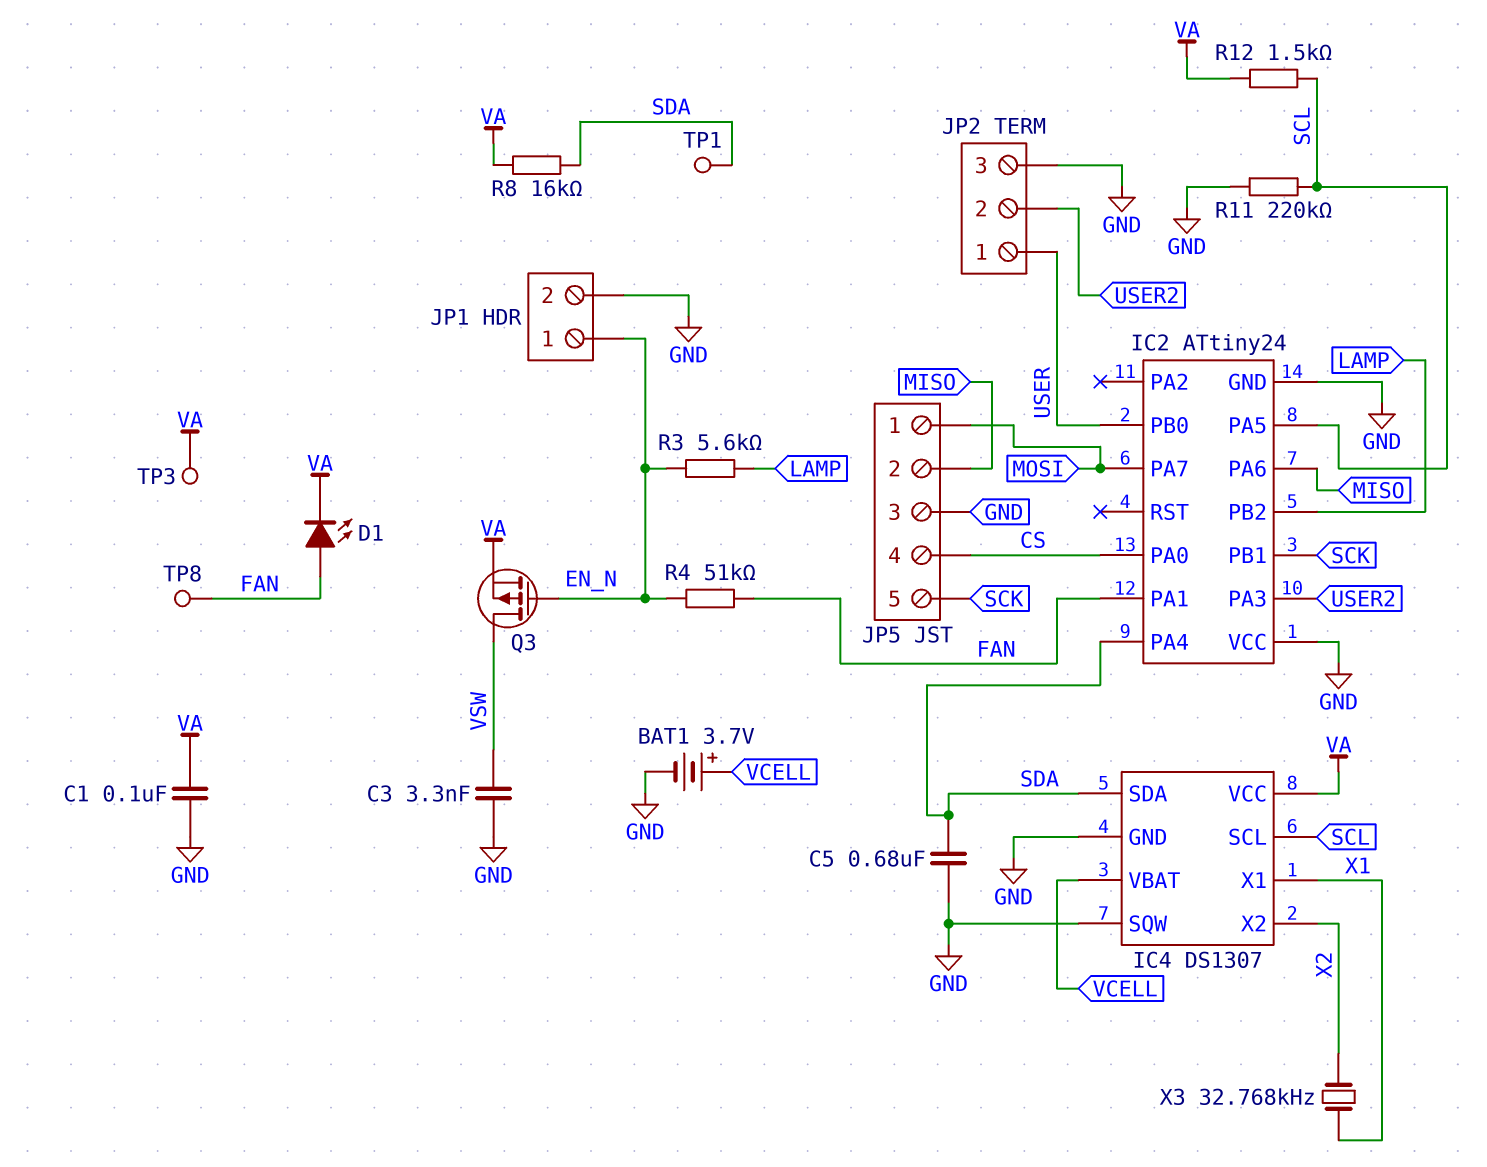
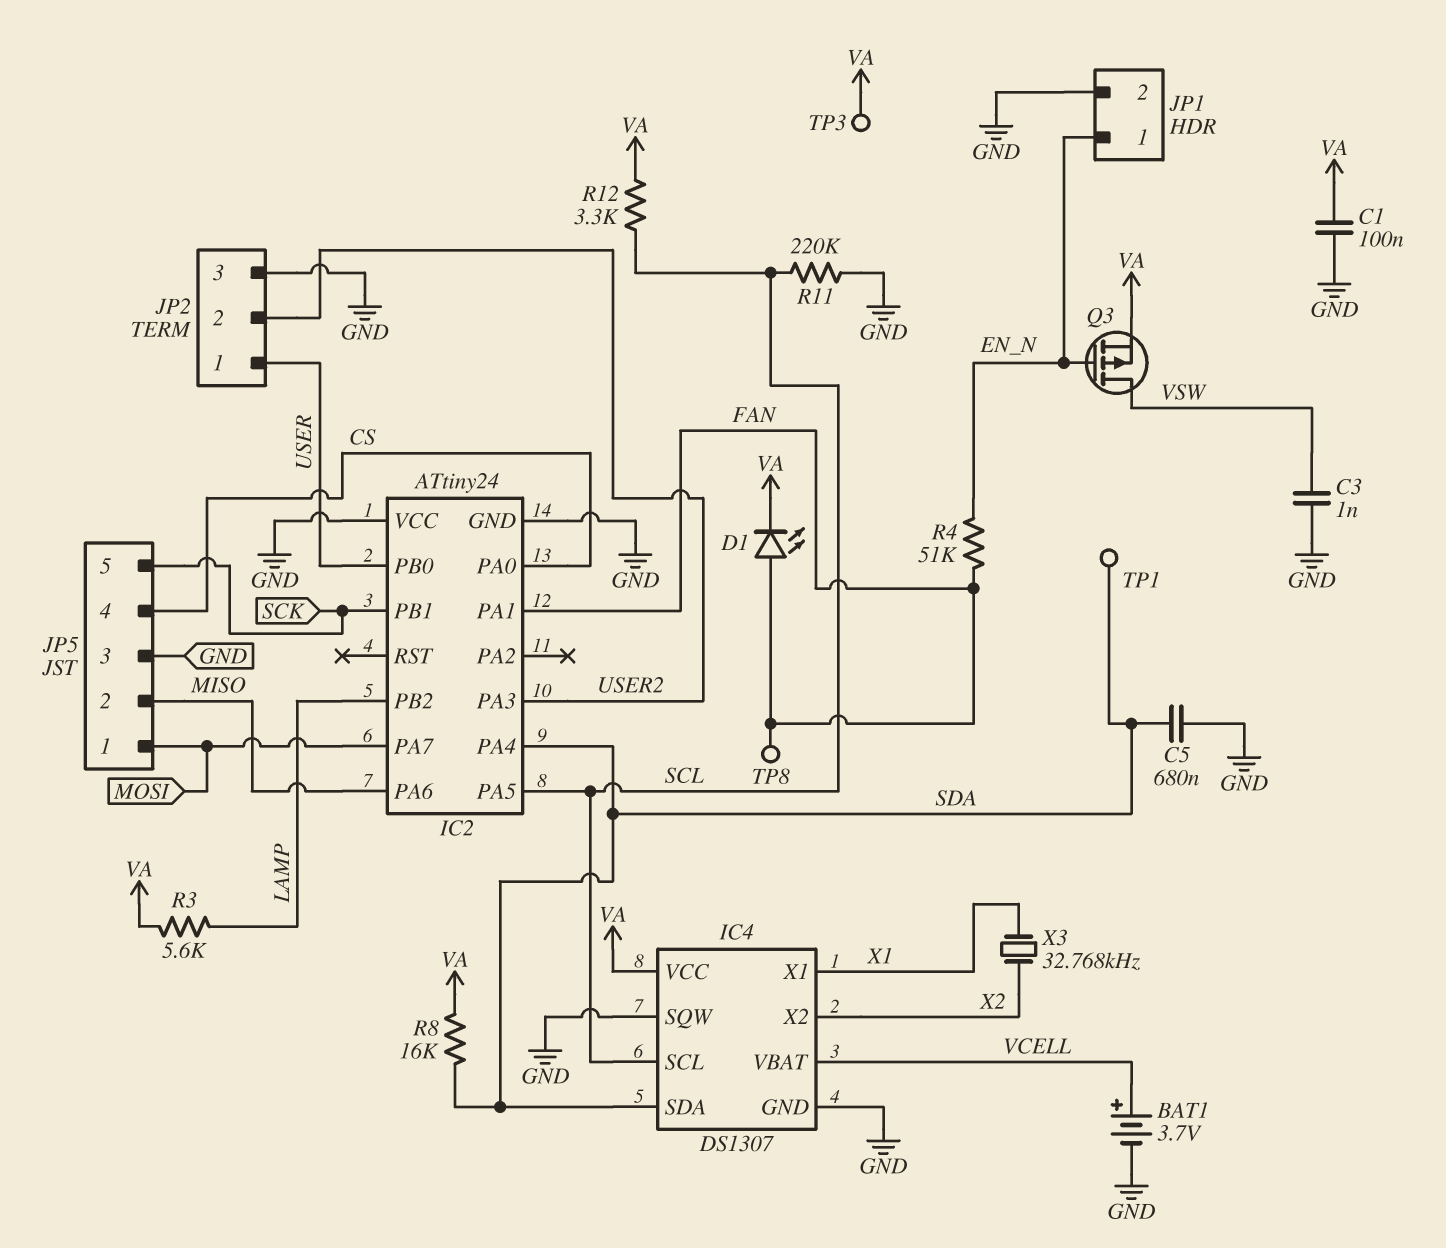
C3: 3.3nF (GND, VSW) -> 1nF (GND, VSW)
R3: 5.6k (EN_N, LAMP) -> 5.6k (LAMP, VA)
R12: 1.5k (SCL, VA) -> 3.3k (SCL, VA)

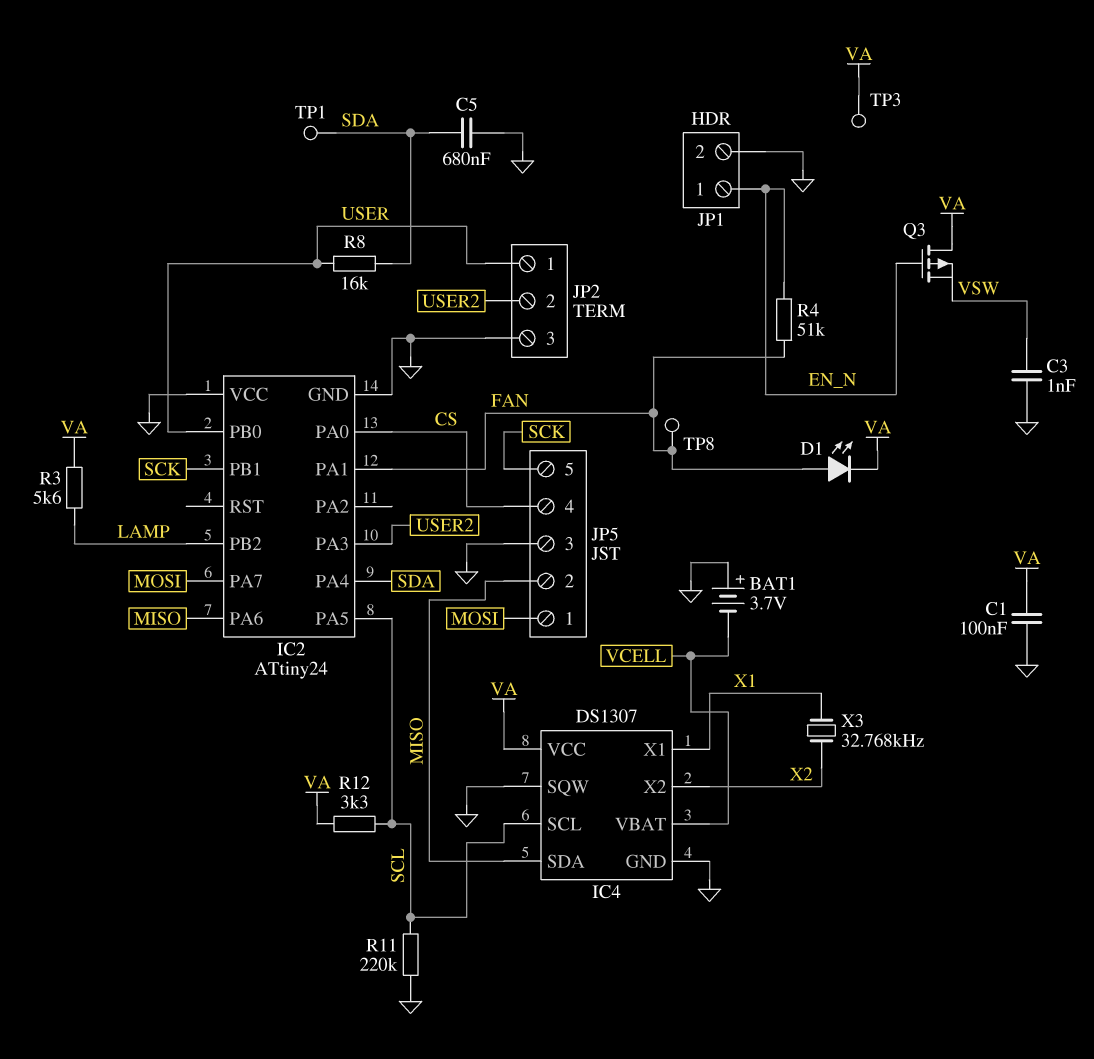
BAT1: 3.7V (plus VCELL, minus GND) -> 3.7V (plus GND, minus VCELL)
IC4 pin SDA: SDA -> MISO
Q3: PMOS (G EN_N, D VSW, S VA) -> PMOS (G EN_N, D VA, S VSW)
R8: 16k (SDA, VA) -> 16k (SDA, USER)

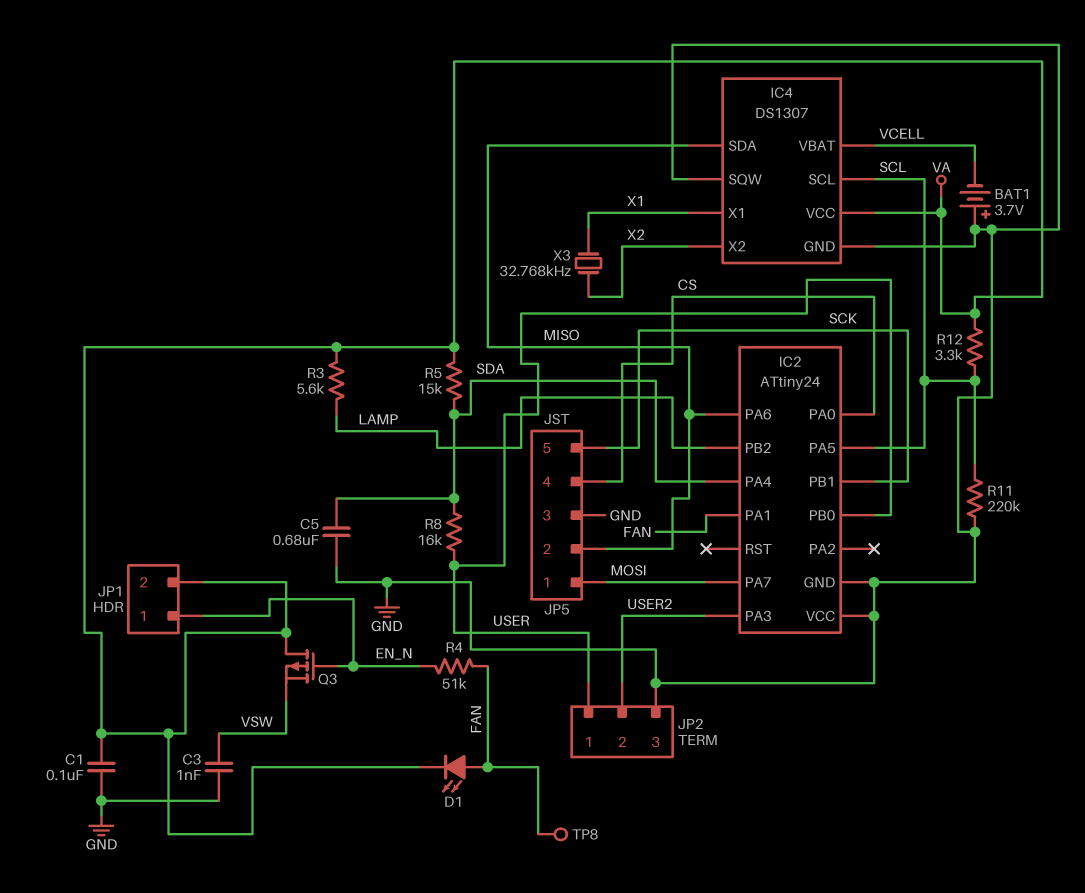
JP1 pin 2: GND -> VA
R5: none -> 15k (SDA, VA)
TP1: test point (SDA) -> none
TP3: test point (VA) -> none

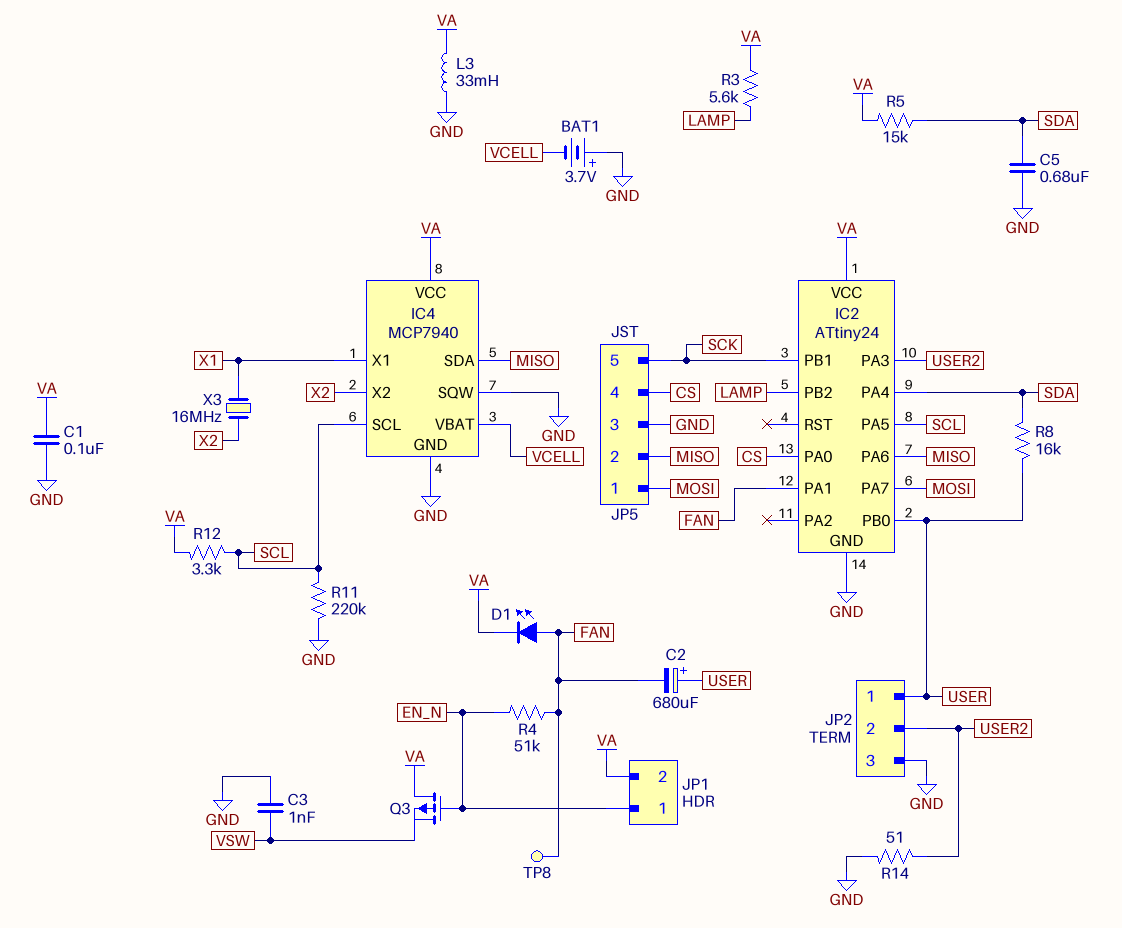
C2: none -> 680uF (plus USER, minus FAN)
IC2 pin VCC: GND -> VA
IC4: DS1307 -> MCP7940
L3: none -> 33mH (GND, VA)
R14: none -> 51 (GND, USER2)
X3: 32.768kHz (X1, X2) -> 16MHz (X1, X2)

